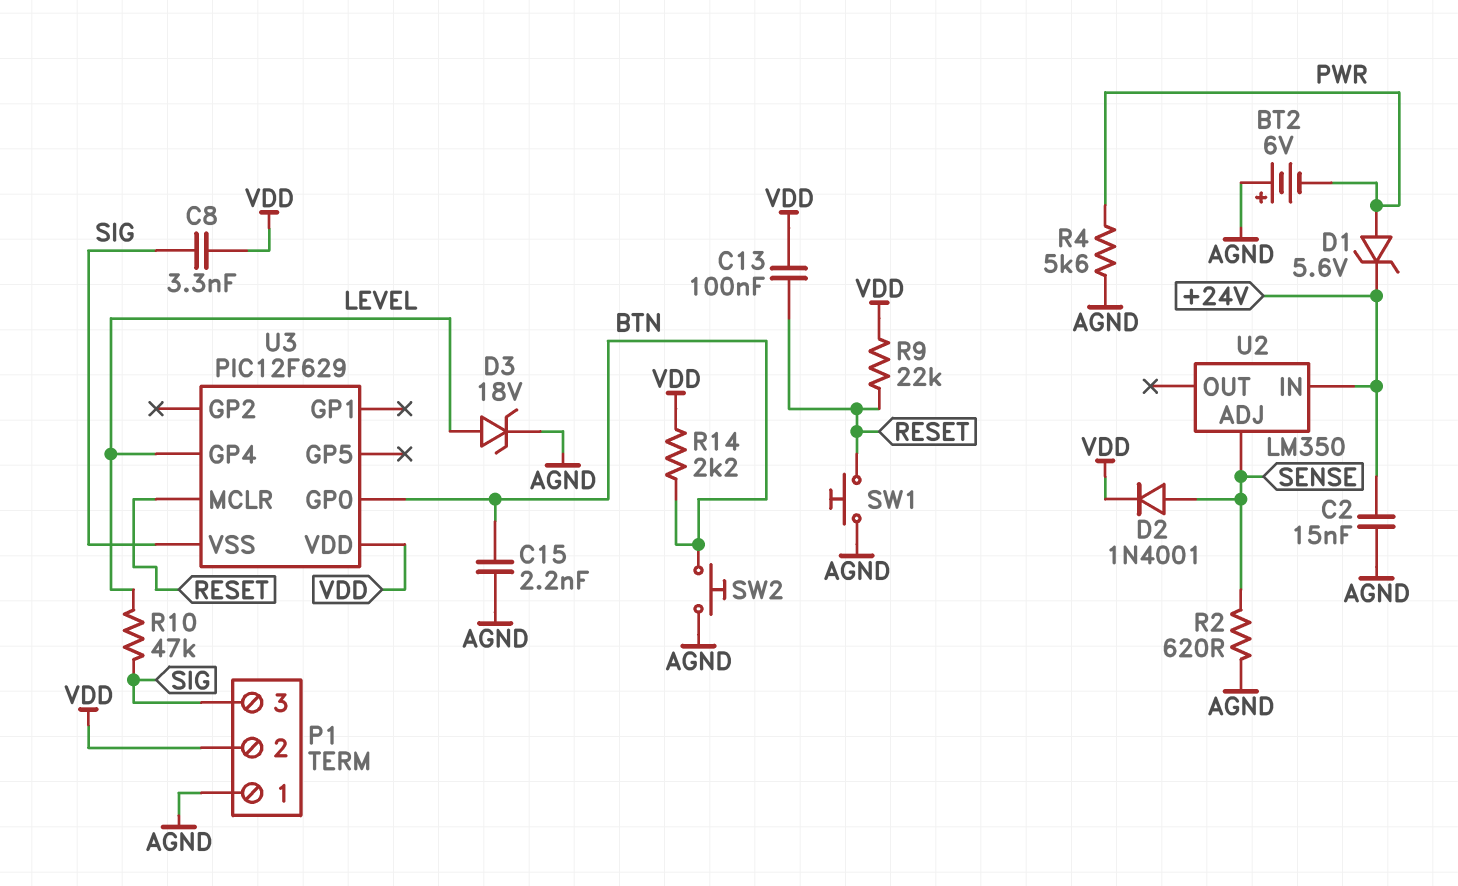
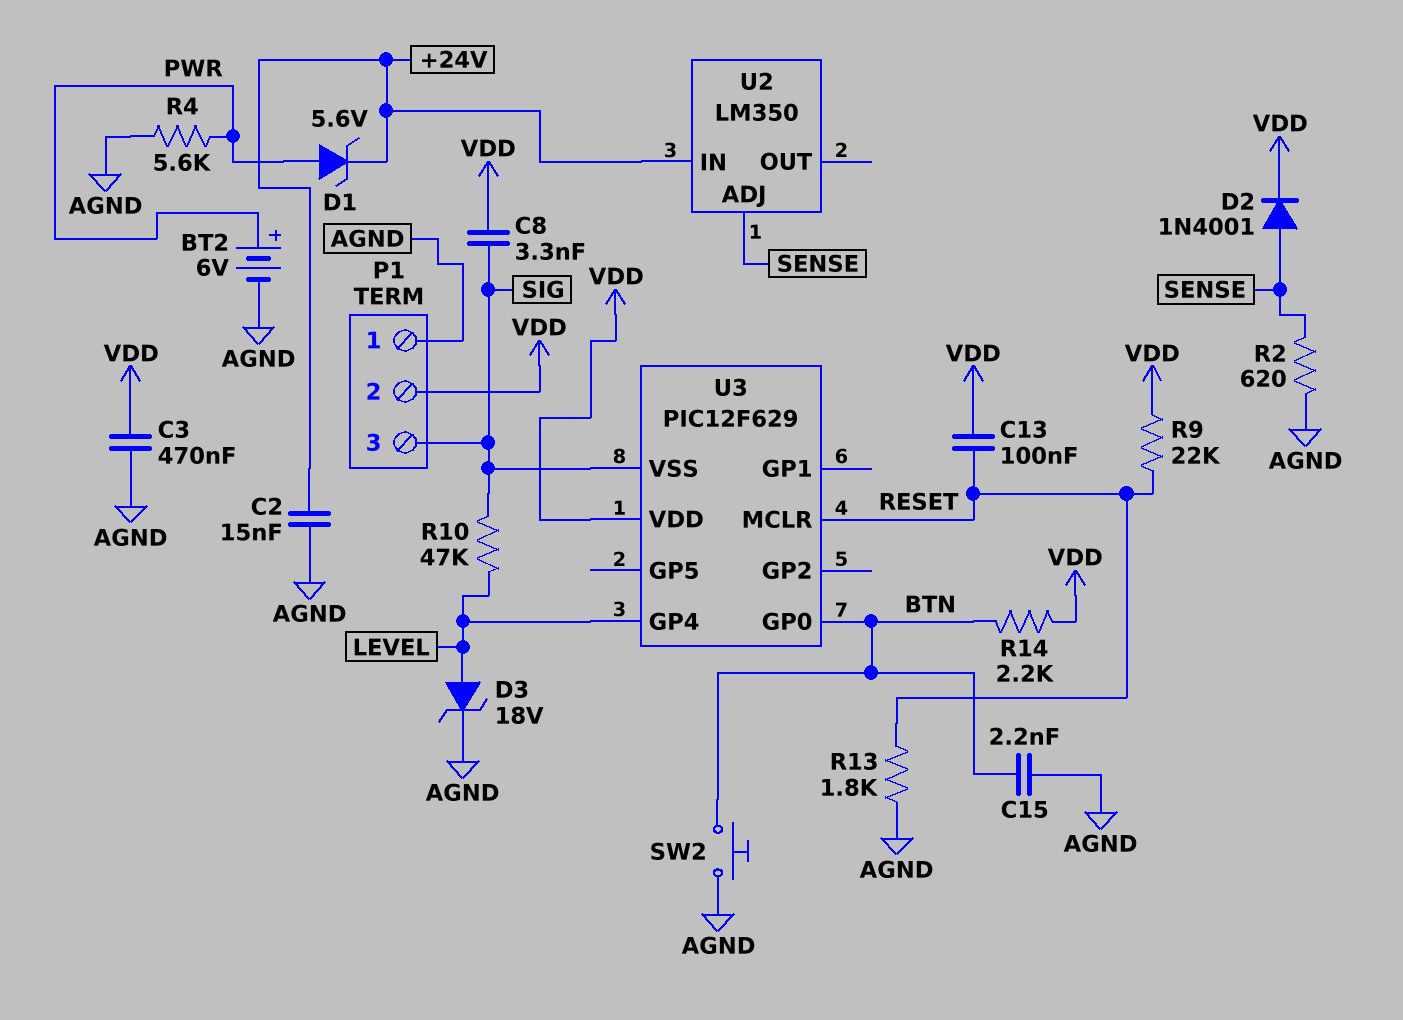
BT2: 6V (plus AGND, minus PWR) -> 6V (plus PWR, minus AGND)
C3: none -> 470nF (AGND, VDD)
R13: none -> 1.8k (AGND, RESET)
SW1: button (AGND, RESET) -> none

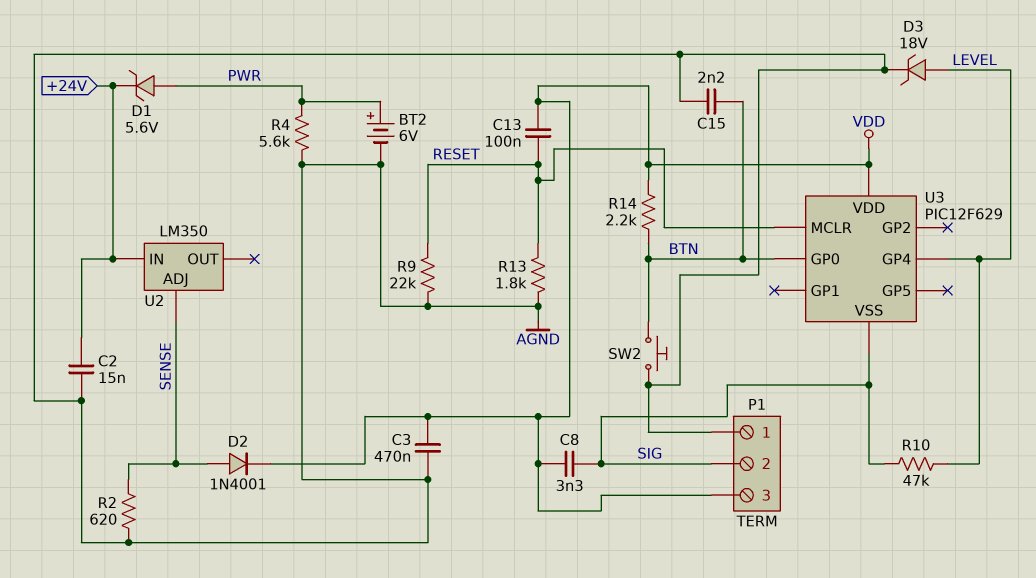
P1 pin 2: VDD -> SIG
P1 pin 3: SIG -> VDD
R9: 22k (RESET, VDD) -> 22k (AGND, RESET)

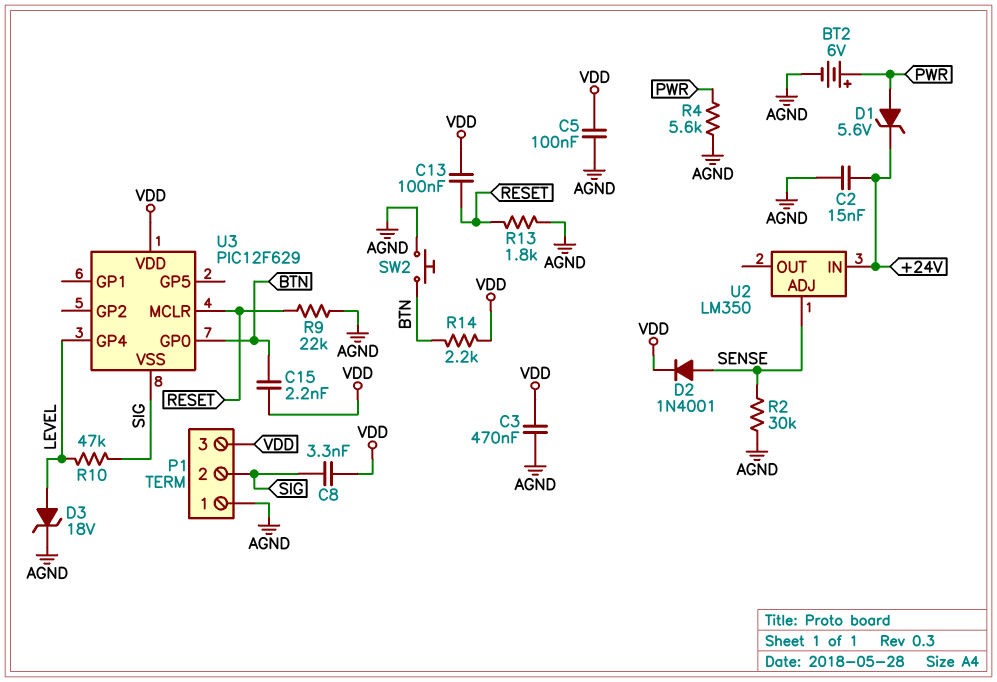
C5: none -> 100nF (AGND, VDD)
C15: 2.2nF (AGND, BTN) -> 2.2nF (BTN, VDD)
R2: 620 (AGND, SENSE) -> 30k (AGND, SENSE)

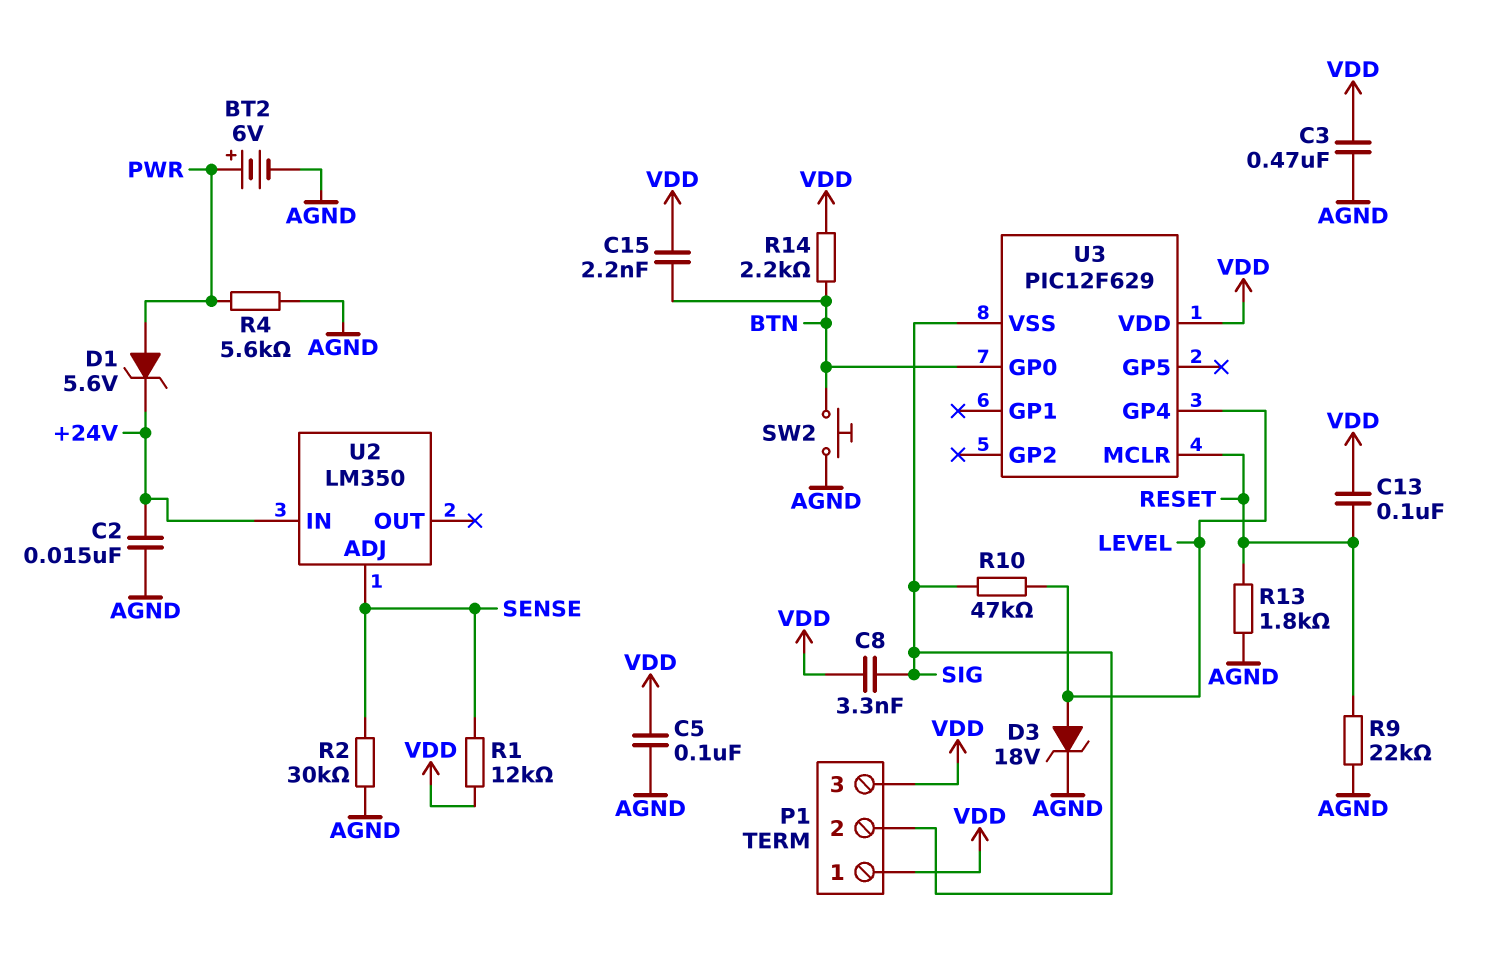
D2: diode 1N4001 (A SENSE, K VDD) -> none
P1 pin 1: AGND -> VDD
R1: none -> 12k (SENSE, VDD)

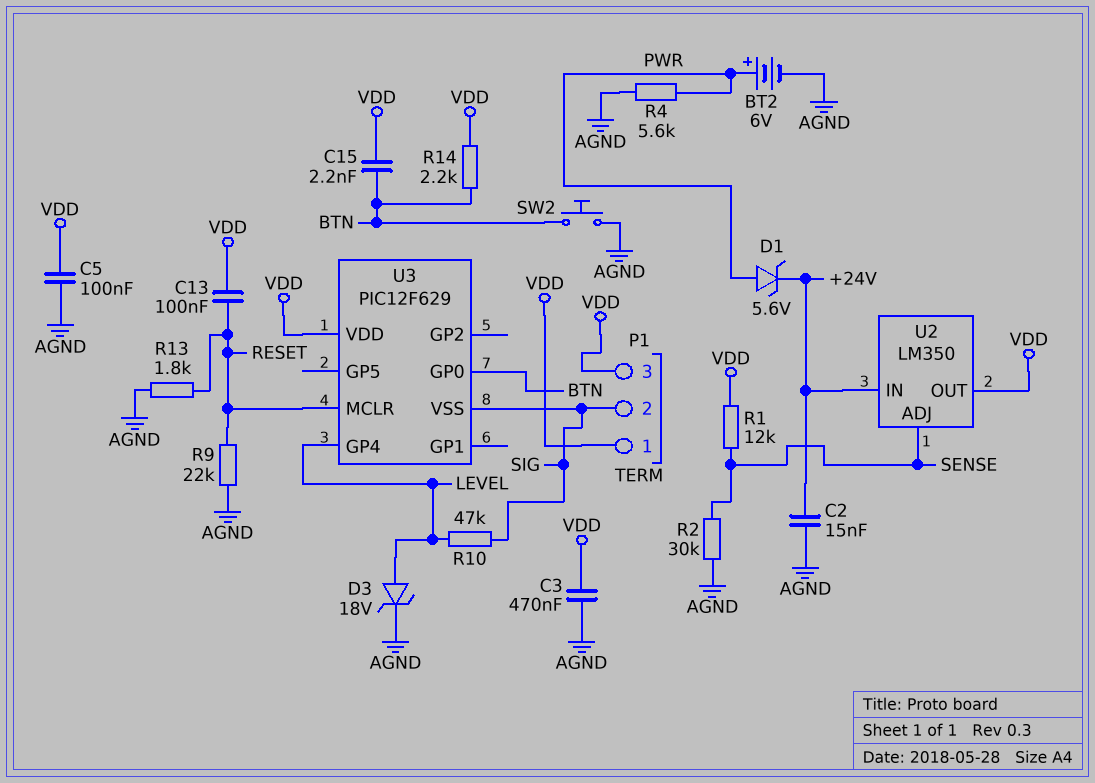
C8: 3.3nF (SIG, VDD) -> none
U2 pin OUT: none -> VDD

